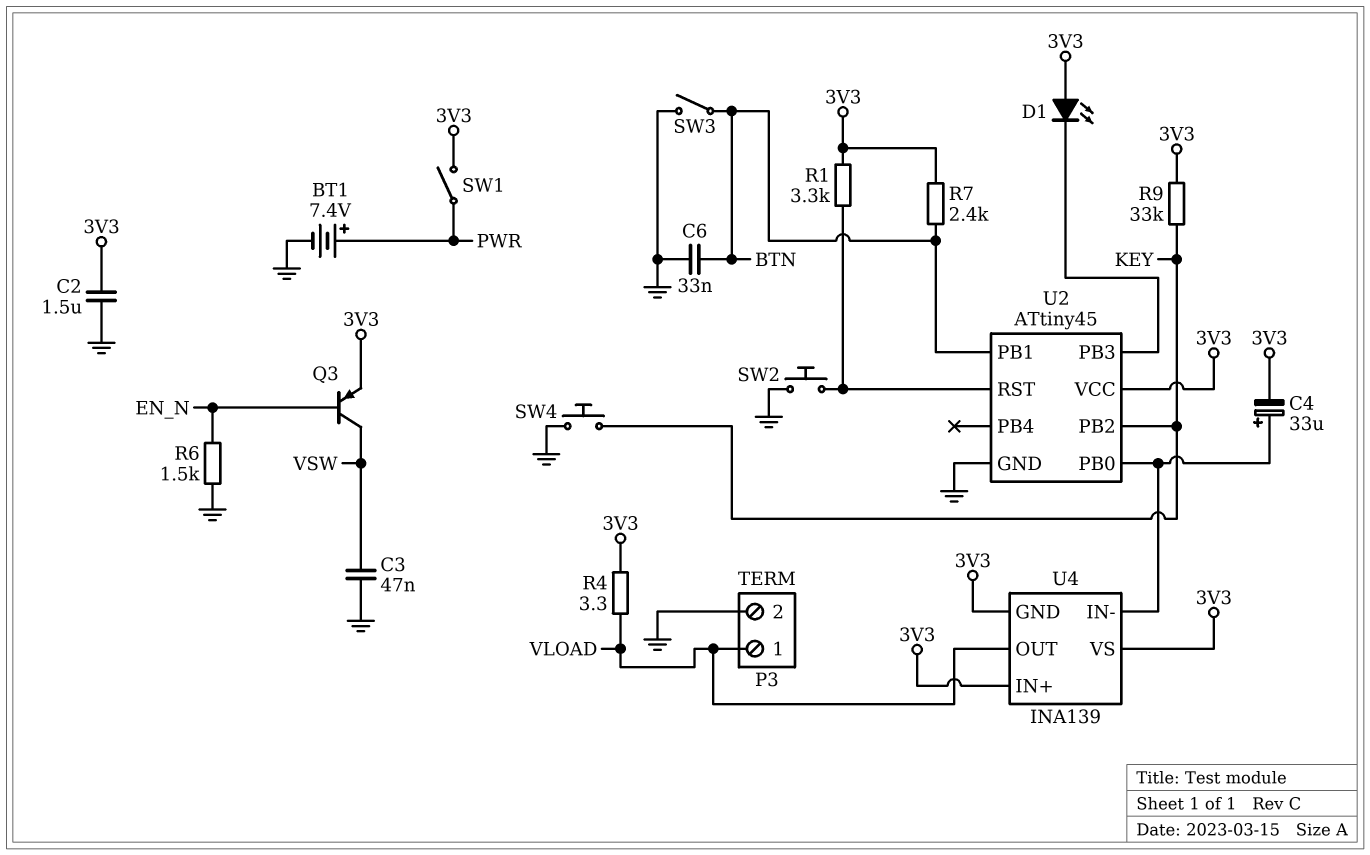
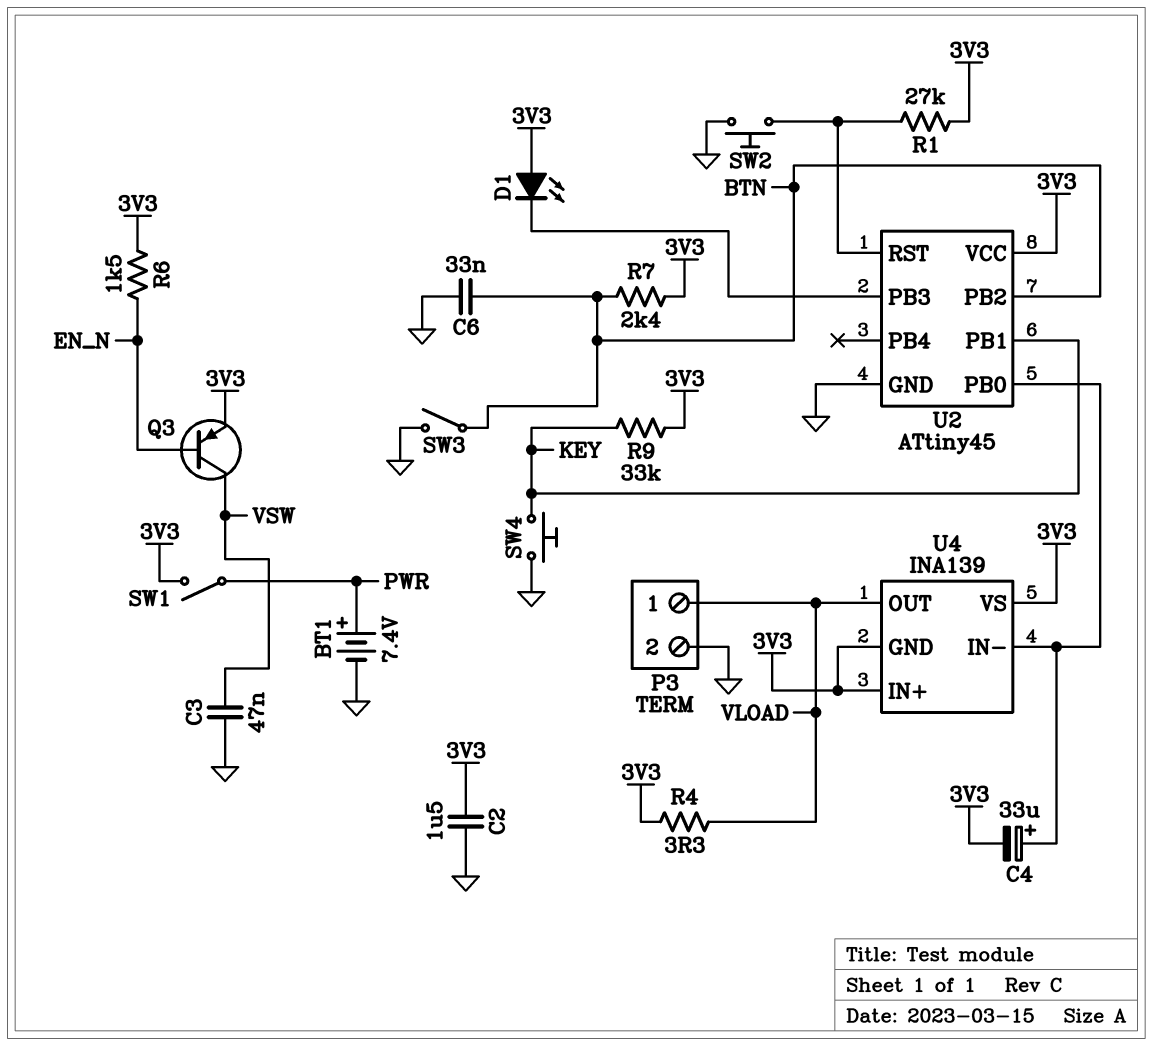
R1: 3.3k (3V3, U2/RST) -> 27k (3V3, U2/RST)
R6: 1.5k (EN_N, GND) -> 1.5k (3V3, EN_N)
U2 pin PB1: BTN -> KEY
U2 pin PB2: KEY -> BTN

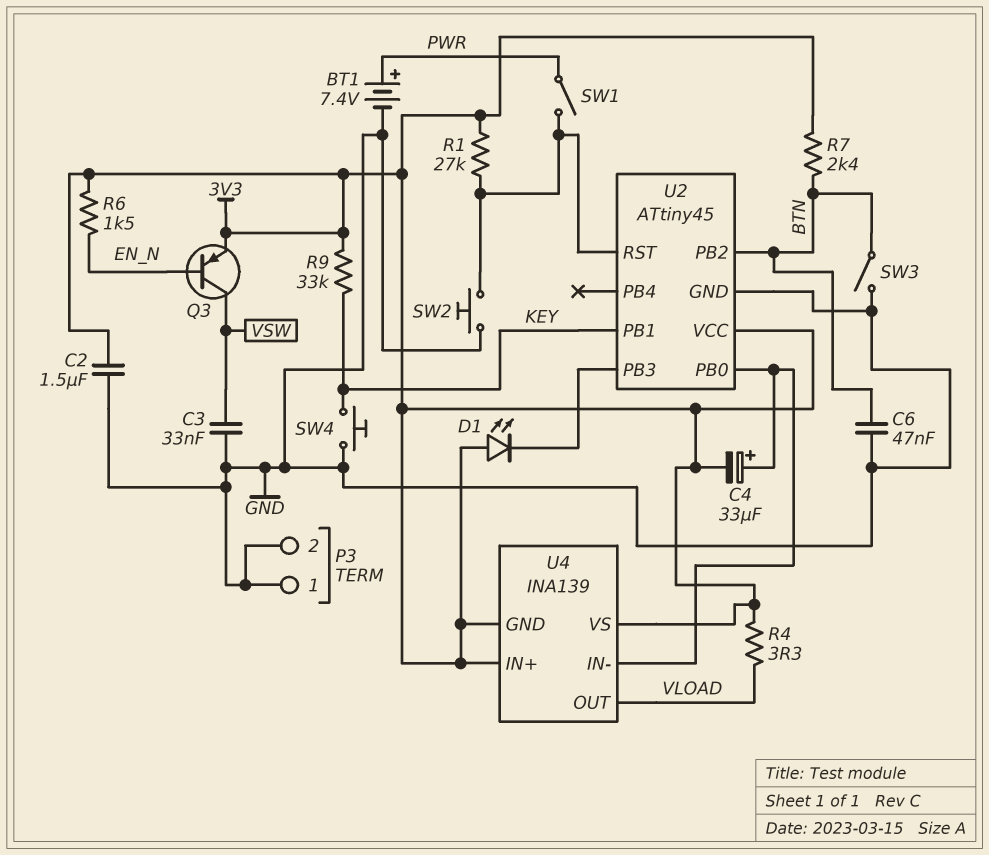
C3: 47nF (GND, VSW) -> 33nF (GND, VSW)
C6: 33nF (BTN, GND) -> 47nF (BTN, GND)
P3 pin 1: VLOAD -> GND
SW1: switch (3V3, PWR) -> switch (PWR, U2/RST)

